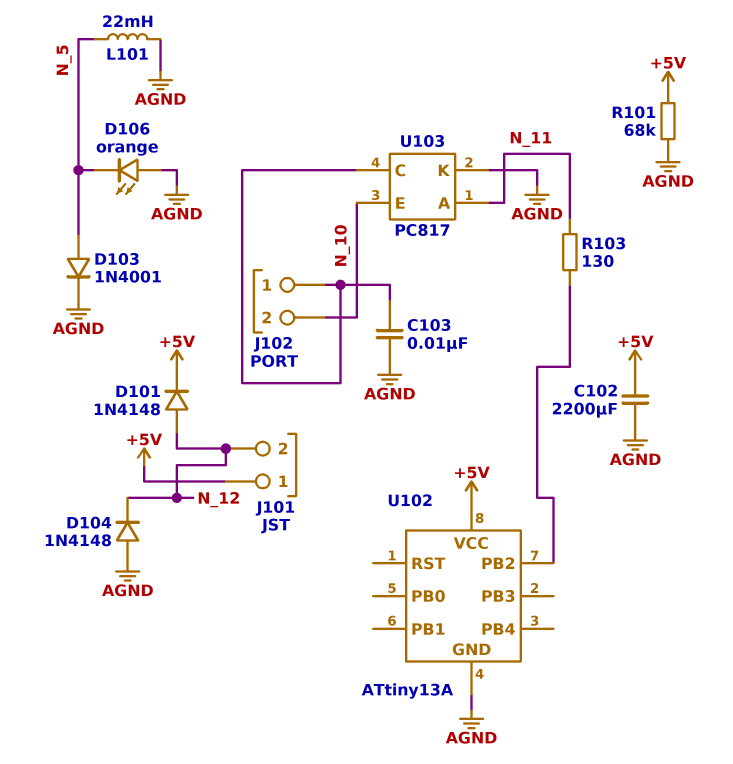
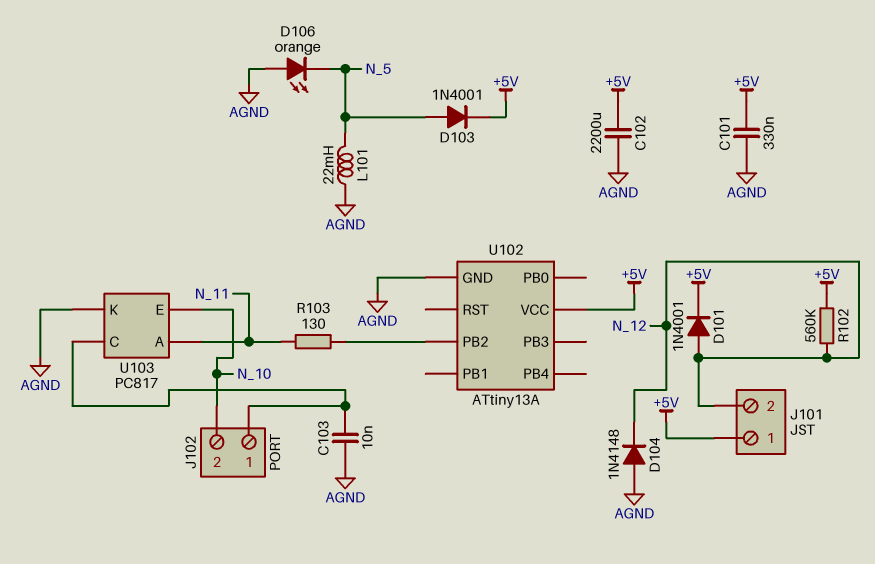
C101: none -> 330nF (+5V, AGND)
D101: diode 1N4148 (A N_12, K +5V) -> diode 1N4001 (A N_12, K +5V)
D103: diode 1N4001 (A N_5, K AGND) -> diode 1N4001 (A N_5, K +5V)
R101: 68k (+5V, AGND) -> none
R102: none -> 560k (+5V, N_12)

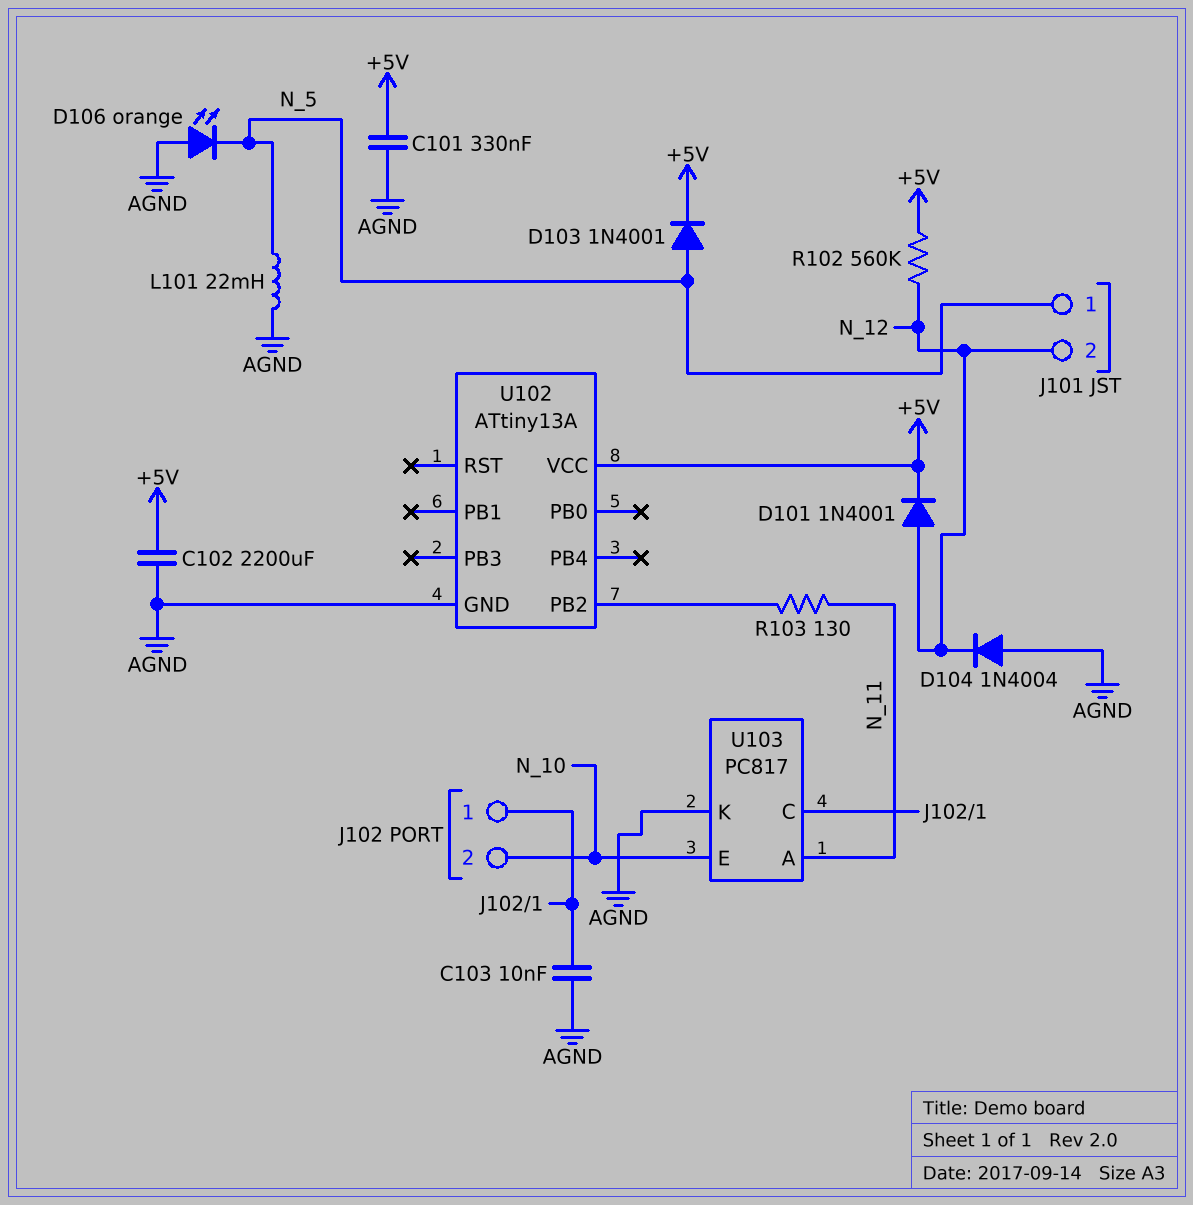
D104: diode 1N4148 (A AGND, K N_12) -> diode 1N4004 (A AGND, K N_12)
J101 pin 1: +5V -> N_5

